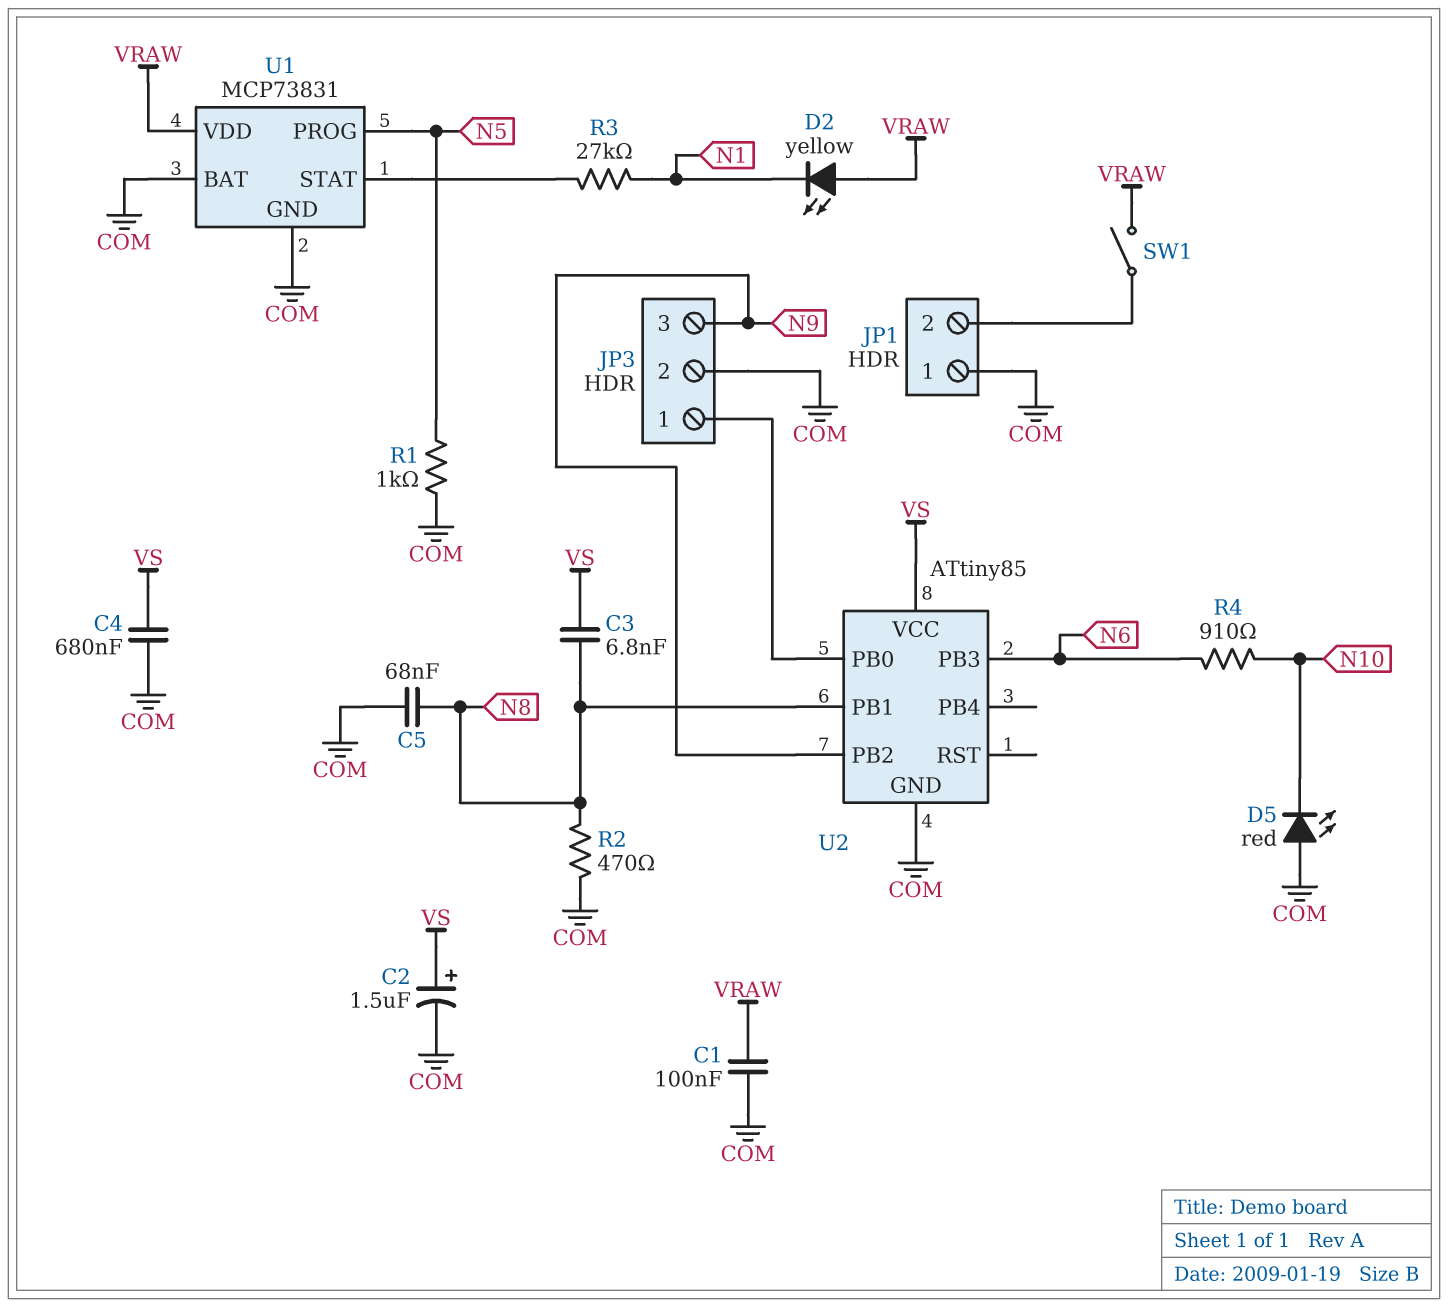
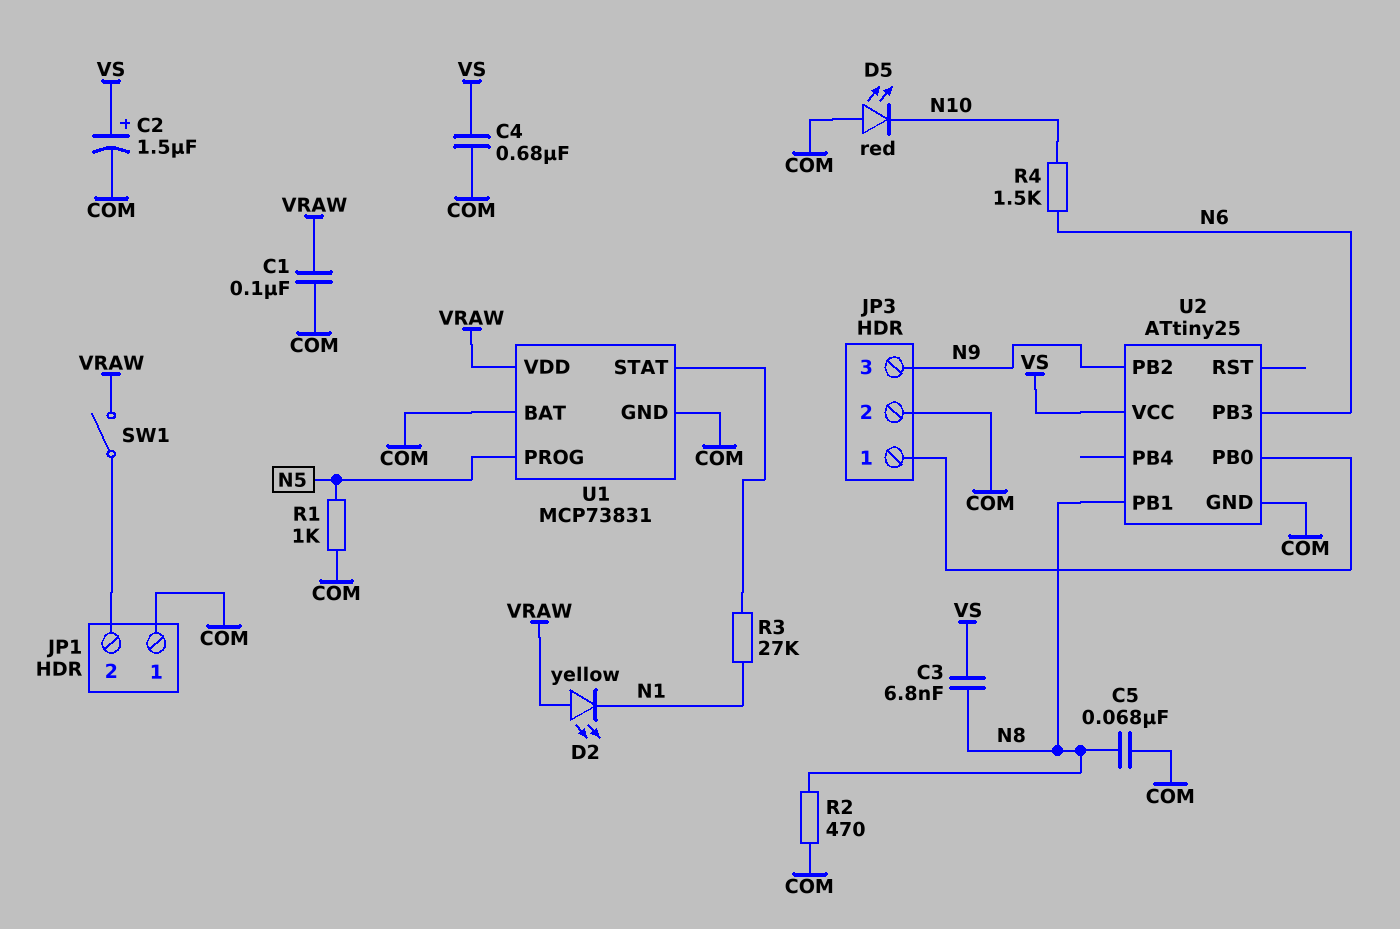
R4: 910 (N6, N10) -> 1.5k (N6, N10)
U2: ATtiny85 -> ATtiny25

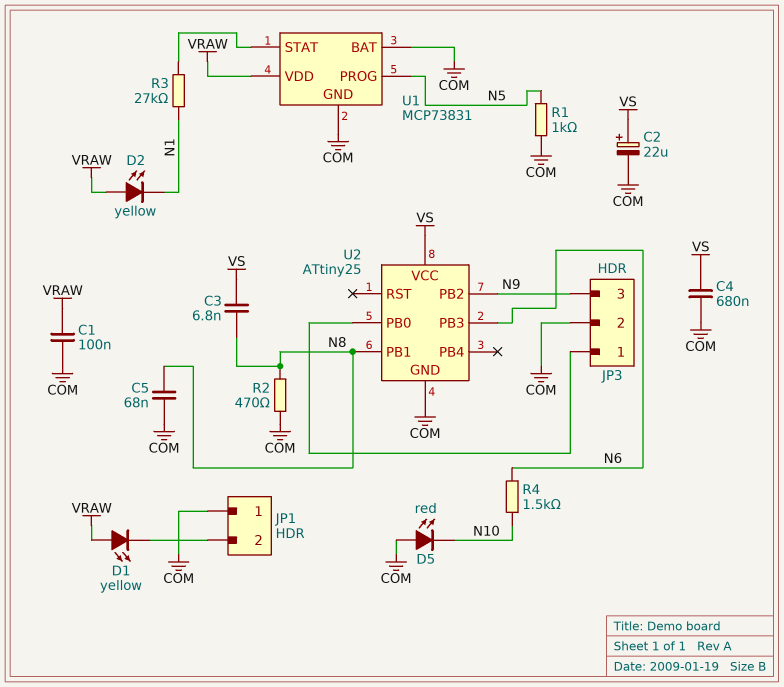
C2: 1.5uF (plus VS, minus COM) -> 22uF (plus VS, minus COM)
D1: none -> LED yellow (A VRAW, K JP1/2)
SW1: switch (JP1/2, VRAW) -> none

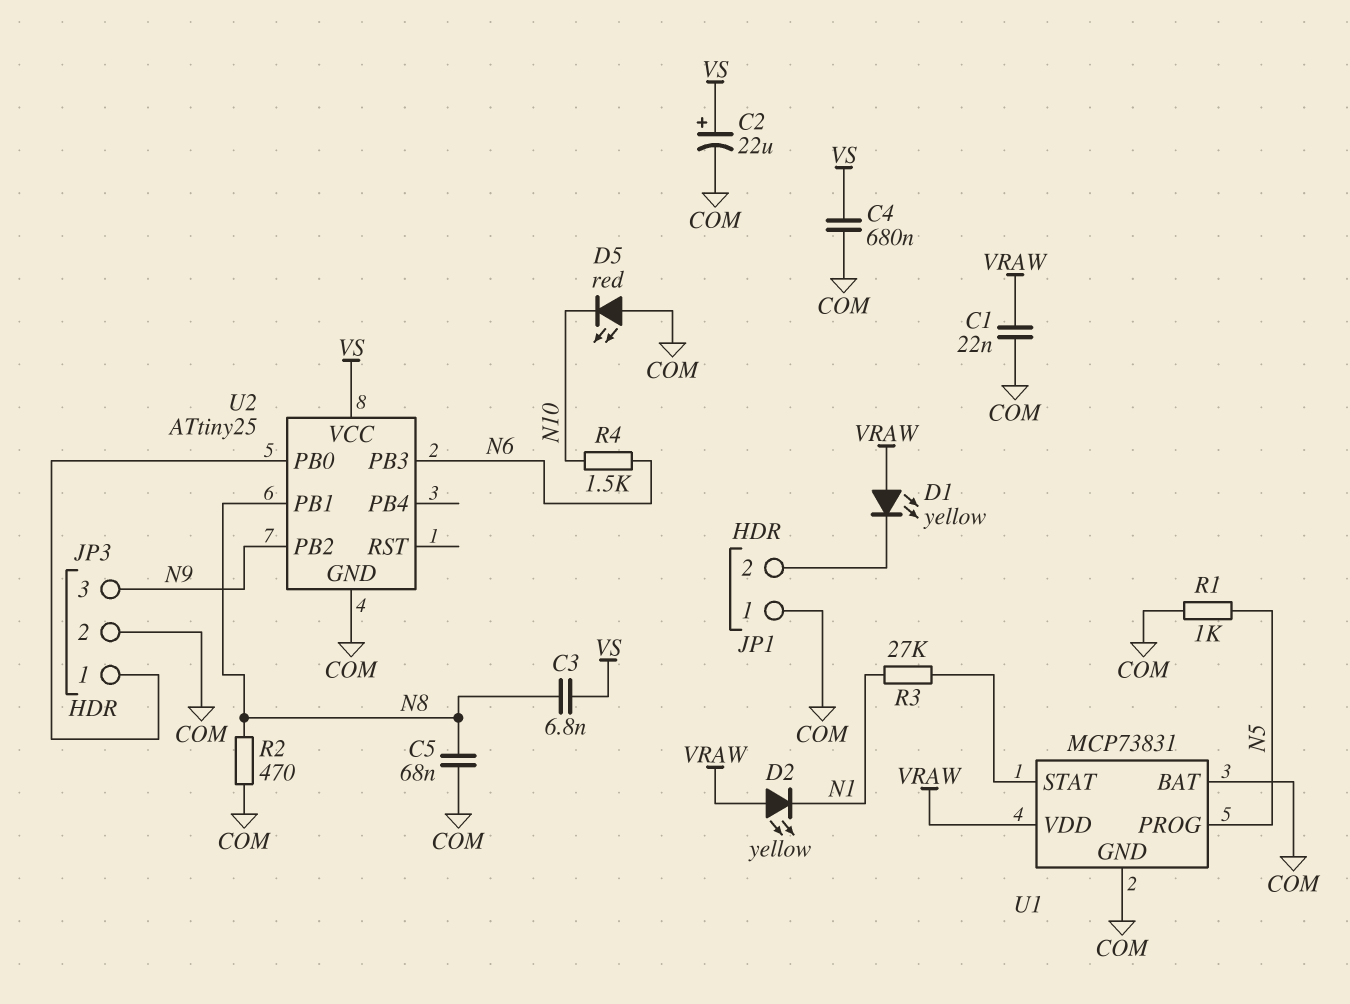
C1: 100nF (COM, VRAW) -> 22nF (COM, VRAW)

